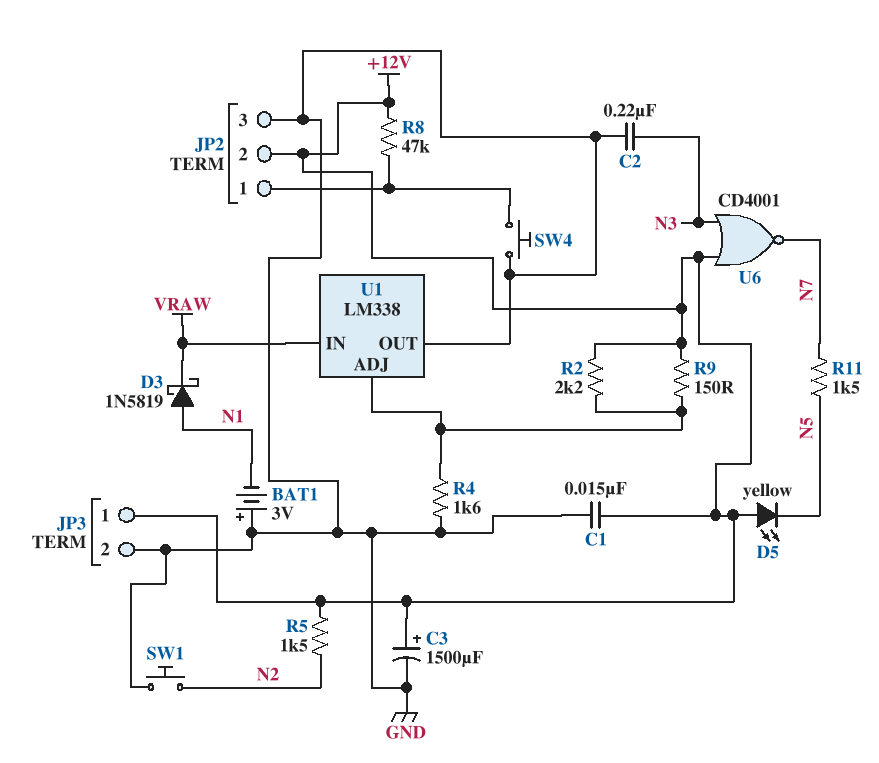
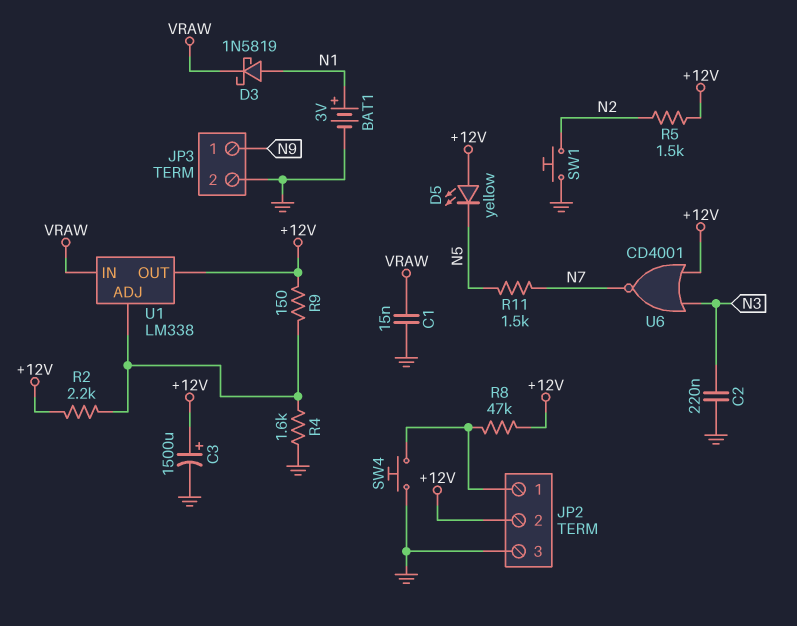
BAT1: 3V (plus GND, minus N1) -> 3V (plus N1, minus GND)
C1: 15nF (+12V, GND) -> 15nF (GND, VRAW)
JP3 pin 1: +12V -> N9
U1 pin OUT: GND -> +12V

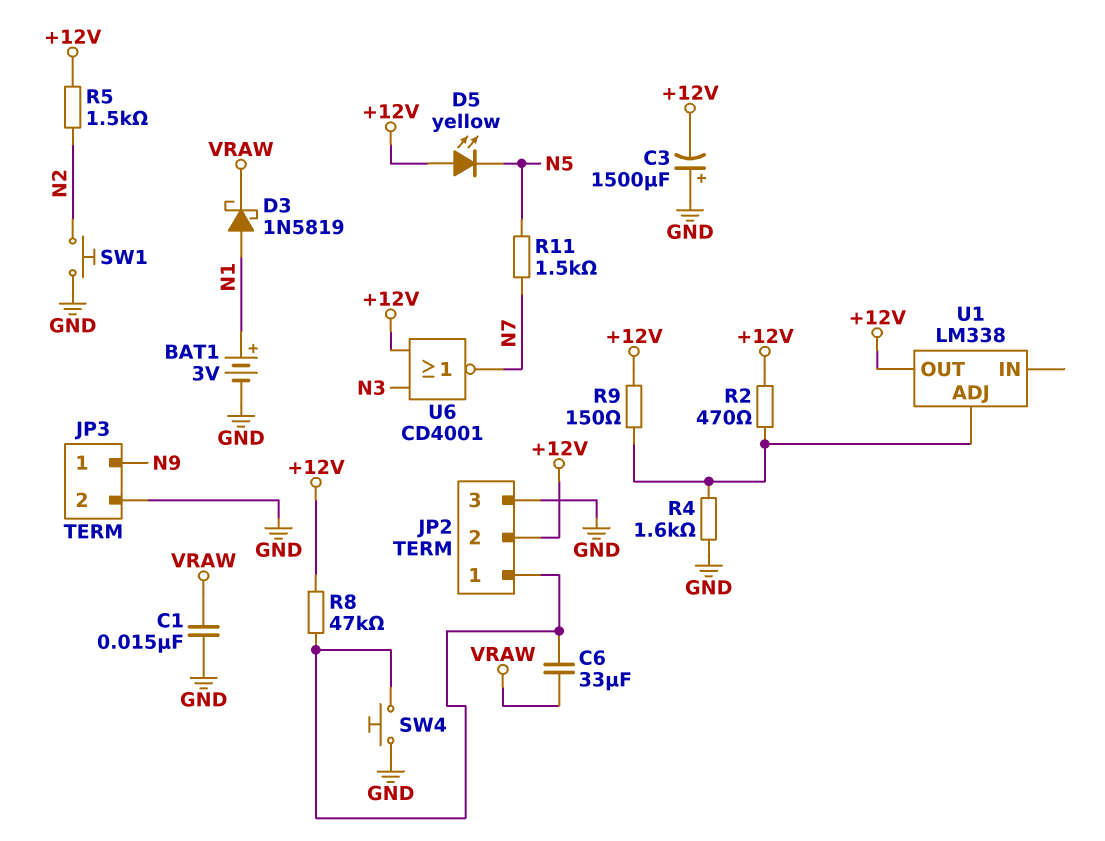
C2: 220nF (GND, N3) -> none
C3: 1500uF (plus +12V, minus GND) -> 1500uF (plus GND, minus +12V)
C6: none -> 33uF (JP2/1, VRAW)
R2: 2.2k (+12V, U1/ADJ) -> 470 (+12V, U1/ADJ)
U1 pin IN: VRAW -> none

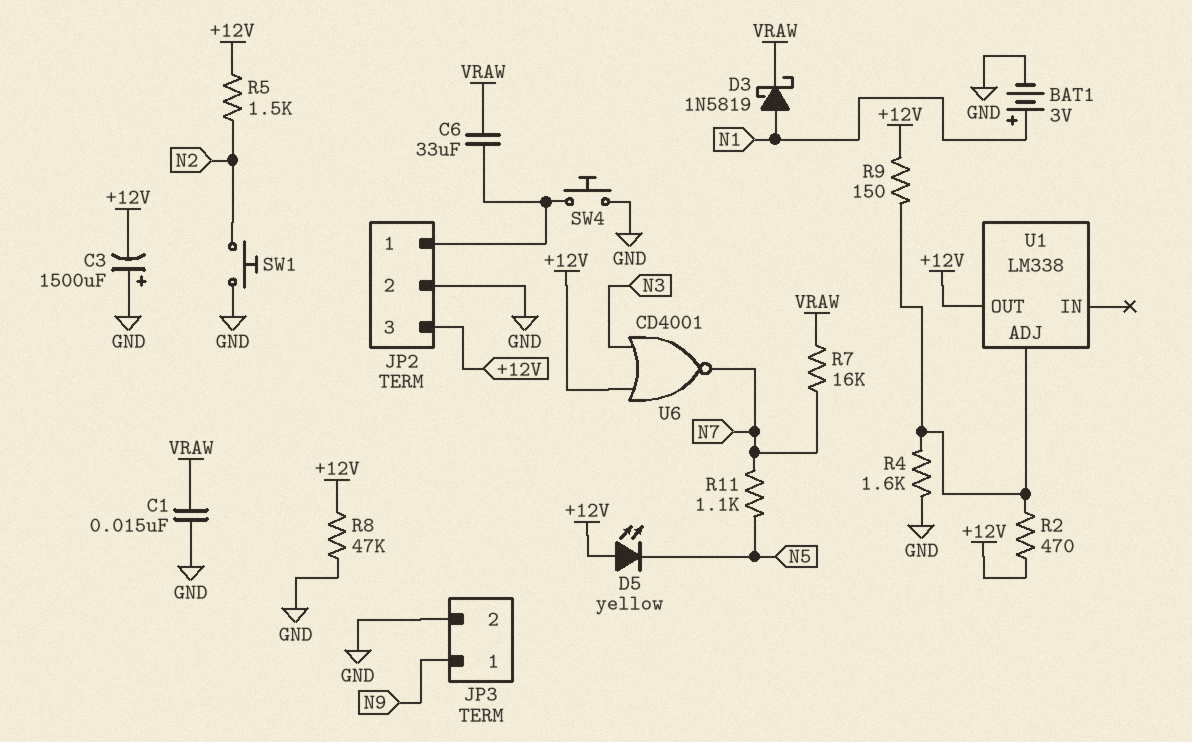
JP2 pin 2: +12V -> GND
JP2 pin 3: GND -> +12V
R7: none -> 16k (N7, VRAW)
R8: 47k (+12V, JP2/1) -> 47k (+12V, GND)
R11: 1.5k (N5, N7) -> 1.1k (N5, N7)

